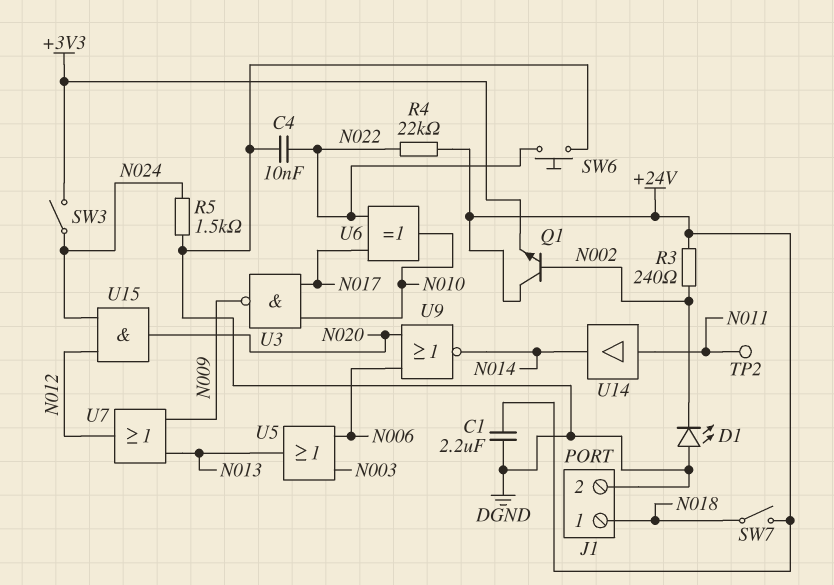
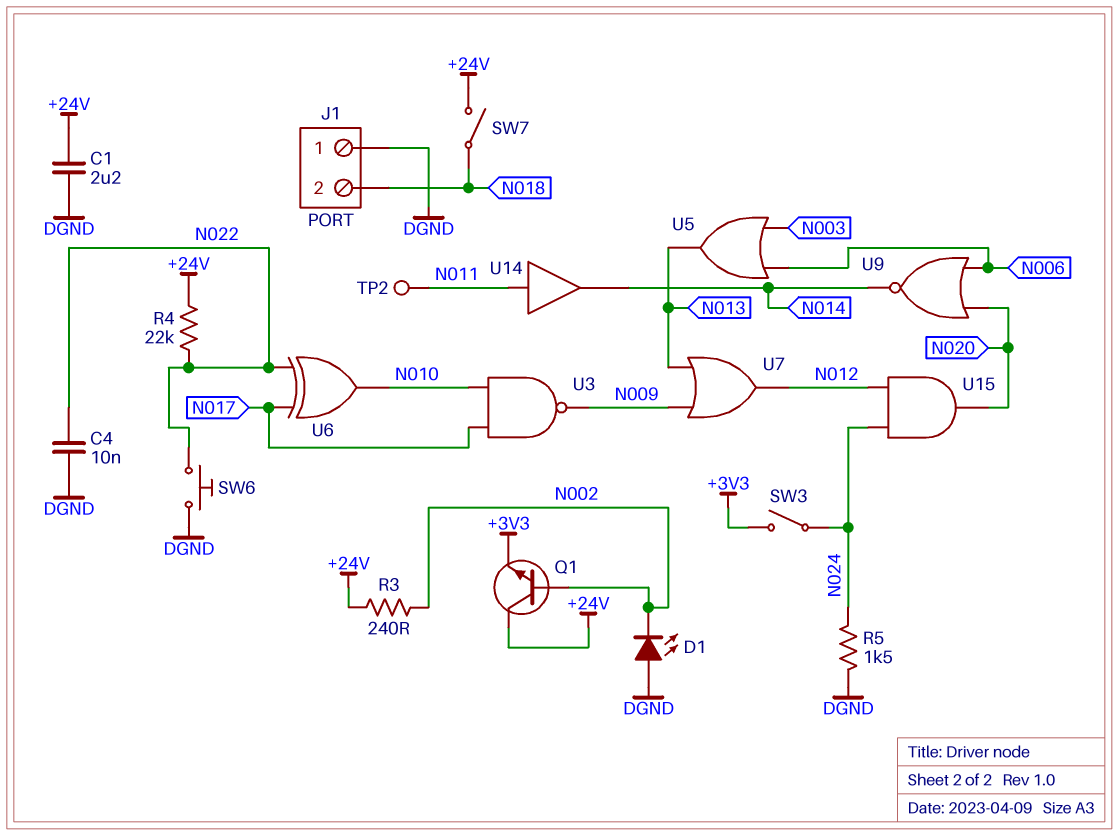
J1 pin 1: N018 -> DGND
J1 pin 2: DGND -> N018

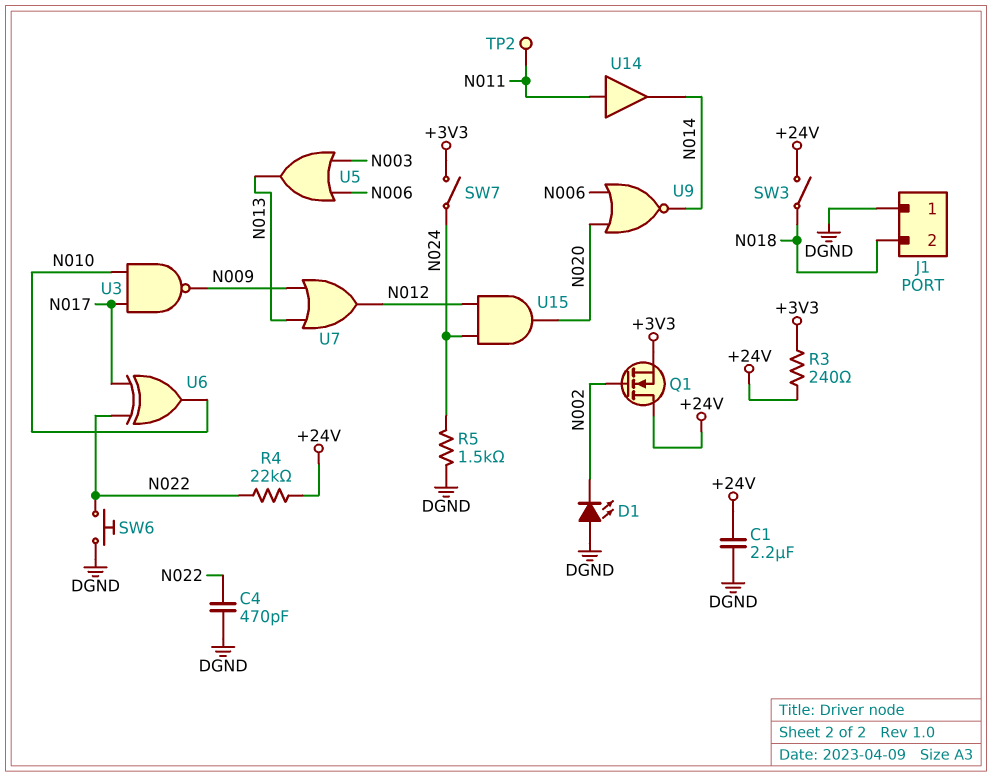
C4: 10nF (DGND, N022) -> 470pF (DGND, N022)
Q1: NPN (B N002, C +24V, E +3V3) -> NMOS (G N002, D +24V, S +3V3)
R3: 240 (+24V, N002) -> 240 (+3V3, +24V)
SW3: switch (+3V3, N024) -> switch (+24V, N018)
SW7: switch (+24V, N018) -> switch (+3V3, N024)

